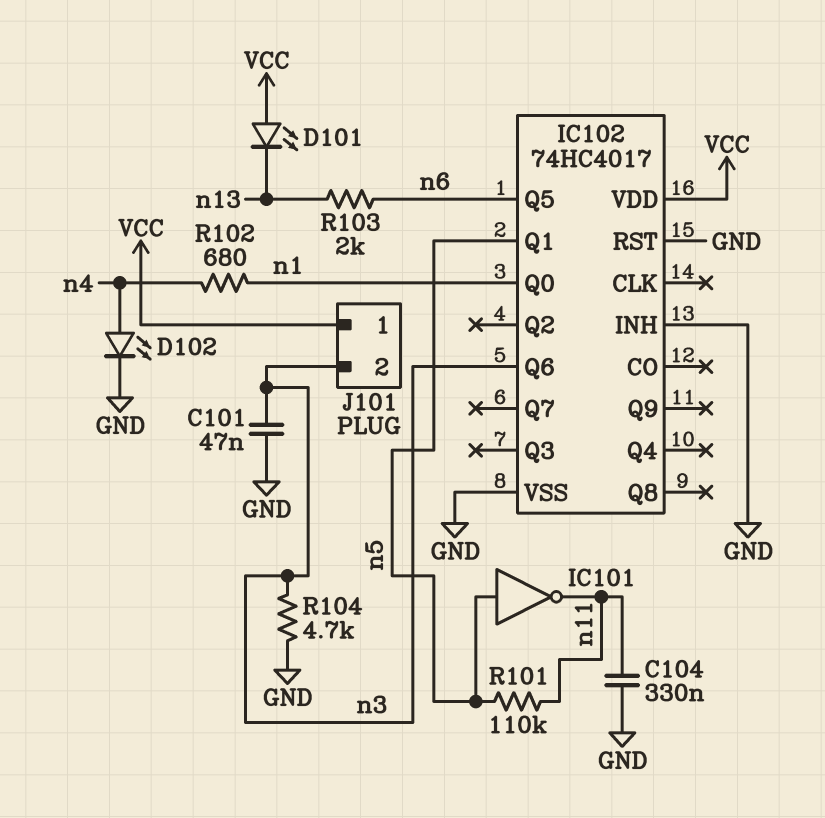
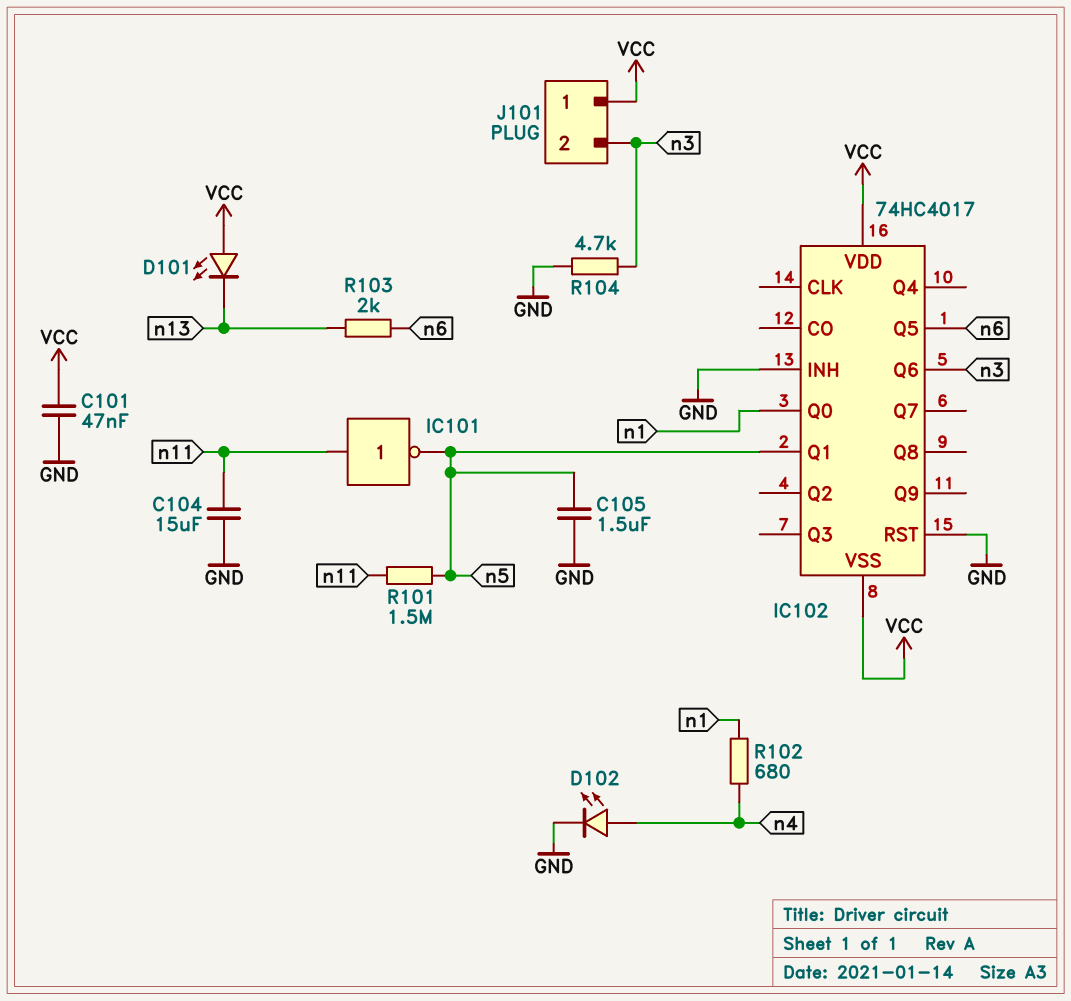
C101: 47nF (GND, n3) -> 47nF (GND, VCC)
C104: 330nF (GND, n11) -> 15uF (GND, n11)
C105: none -> 1.5uF (GND, n5)
IC101: NOT (in n5, out n11) -> NOT (in n11, out n5)
IC102 pin VSS: GND -> VCC
R101: 110k (n5, n11) -> 1.5M (n5, n11)

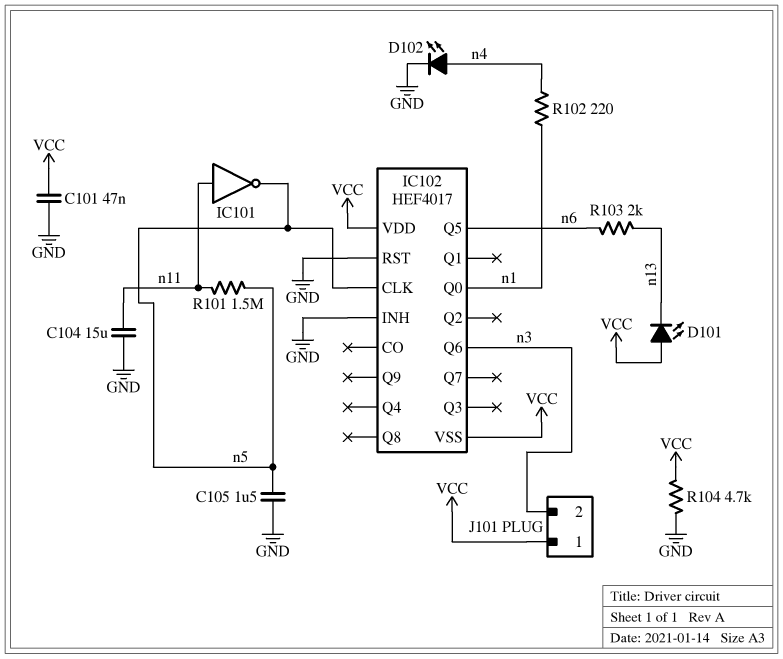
IC102: 74HC4017 -> HEF4017
IC102 pin CLK: none -> n5
IC102 pin Q1: n5 -> none
R102: 680 (n1, n4) -> 220 (n1, n4)
R104: 4.7k (GND, n3) -> 4.7k (GND, VCC)

